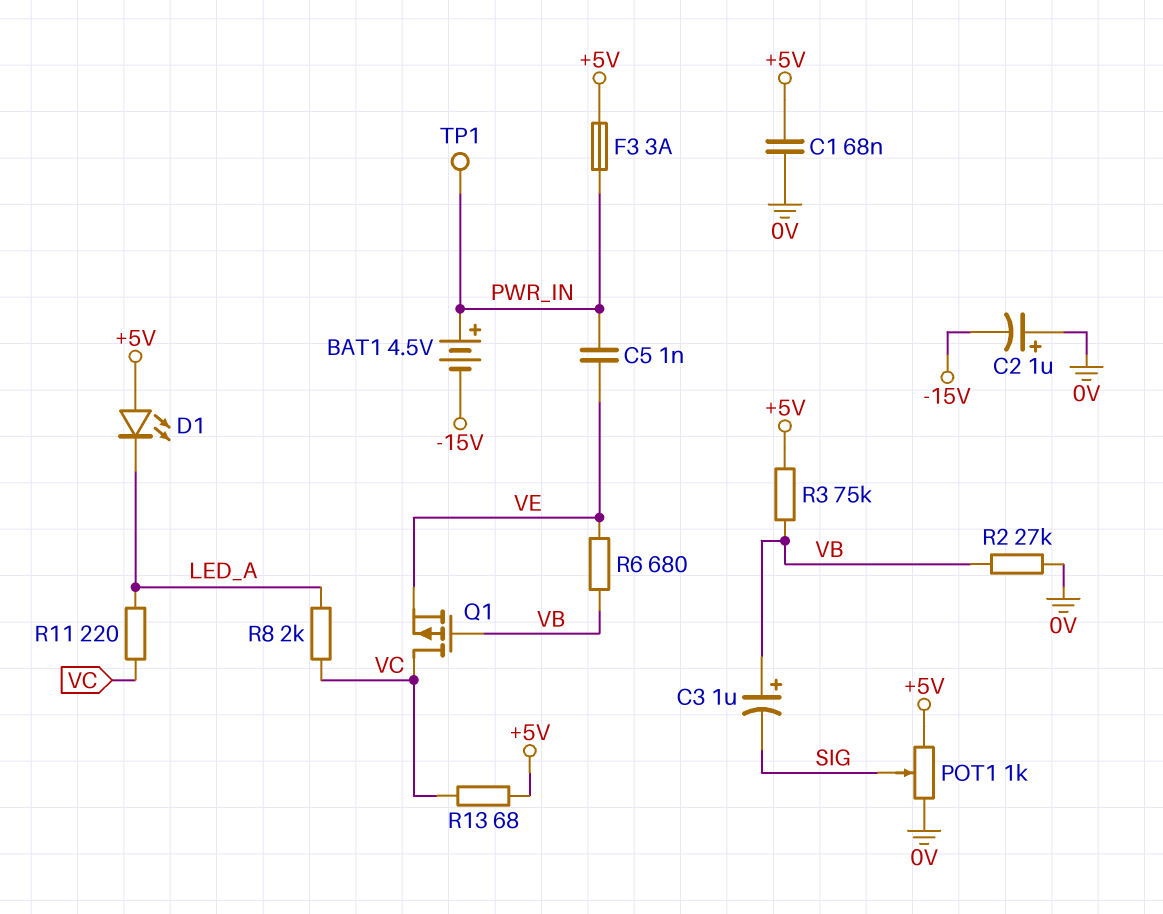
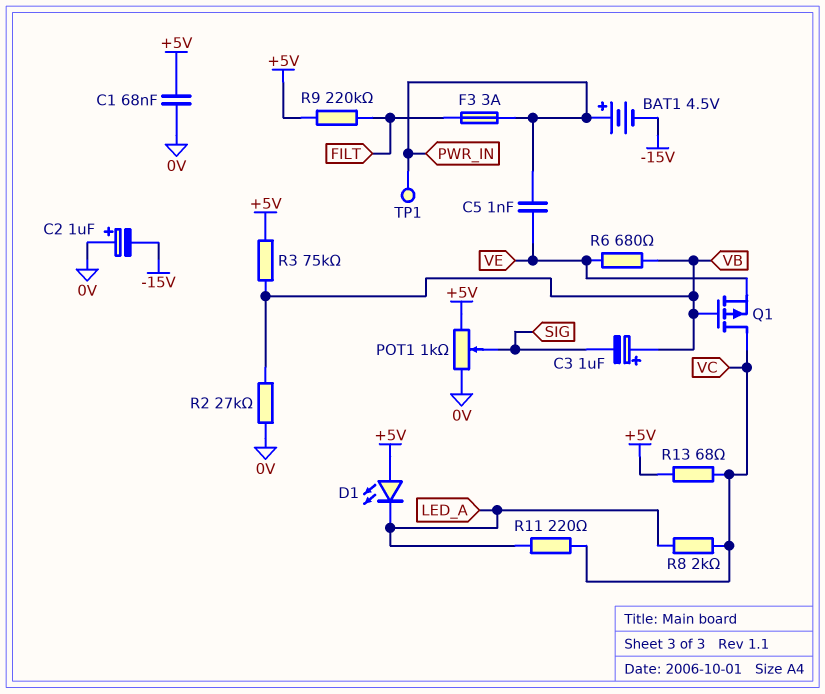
F3: 3A (+5V, PWR_IN) -> 3A (FILT, PWR_IN)
R9: none -> 220k (+5V, FILT)

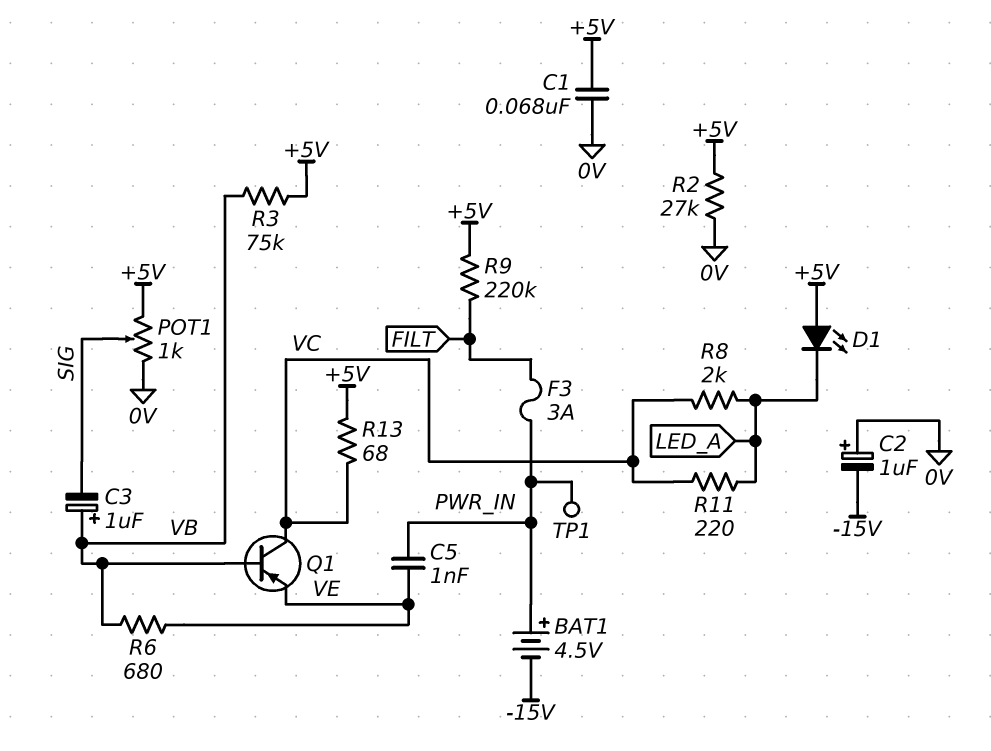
Q1: PMOS (G VB, D VC, S VE) -> PNP (B VB, C VC, E VE)
R2: 27k (0V, VB) -> 27k (+5V, 0V)

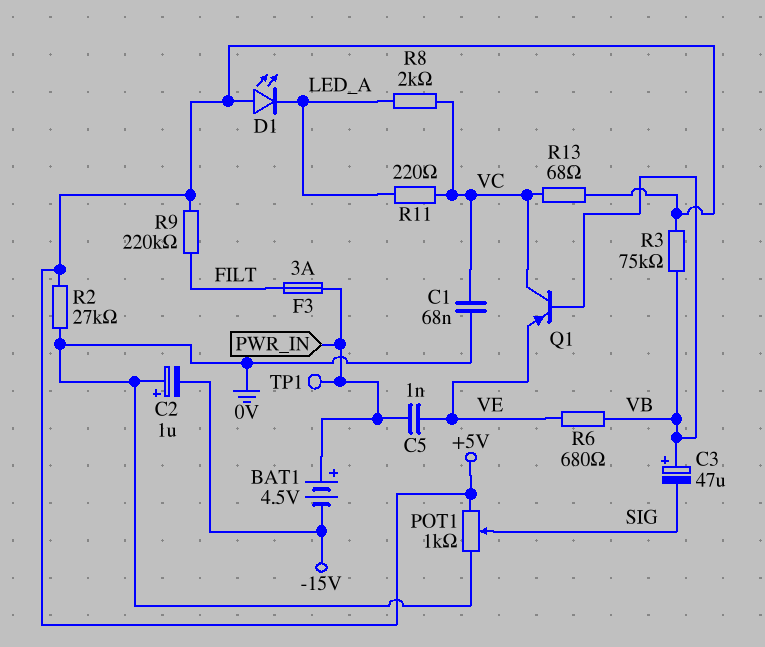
C1: 68nF (+5V, 0V) -> 68nF (0V, VC)
C3: 1uF (plus VB, minus SIG) -> 47uF (plus VB, minus SIG)

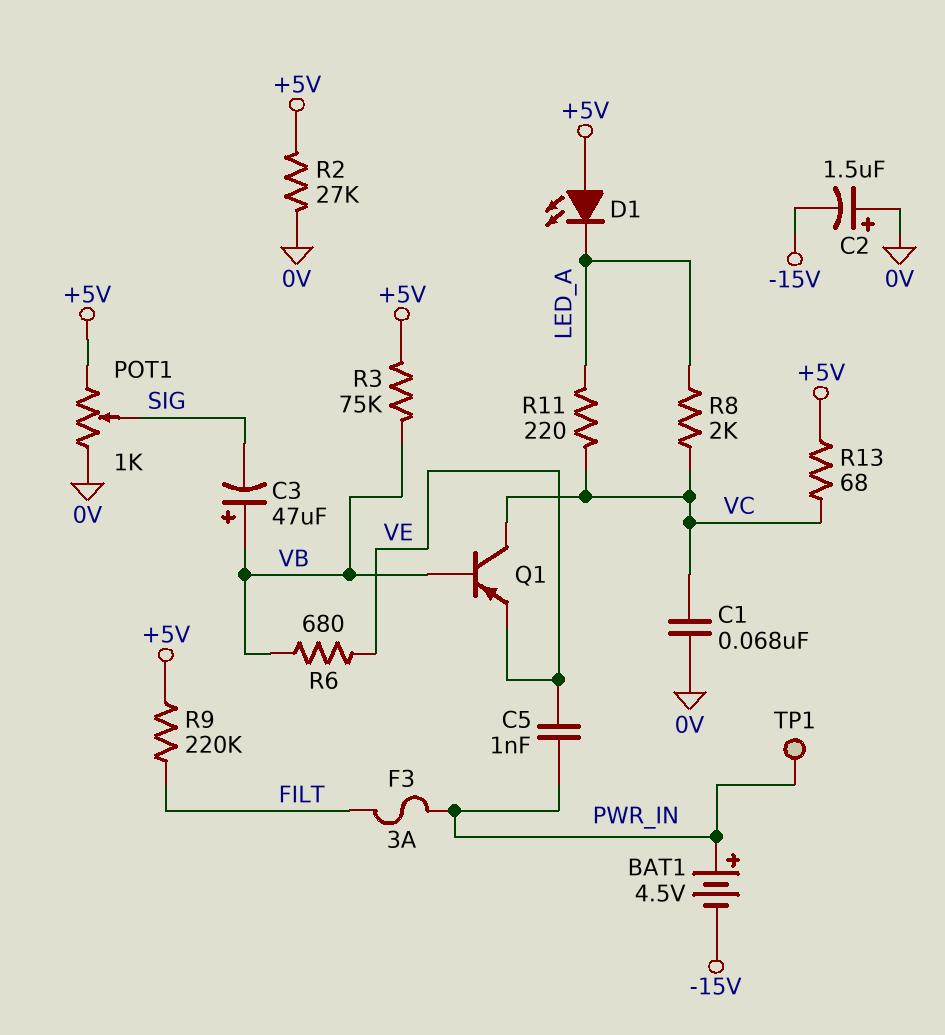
C2: 1uF (plus 0V, minus -15V) -> 1.5uF (plus 0V, minus -15V)

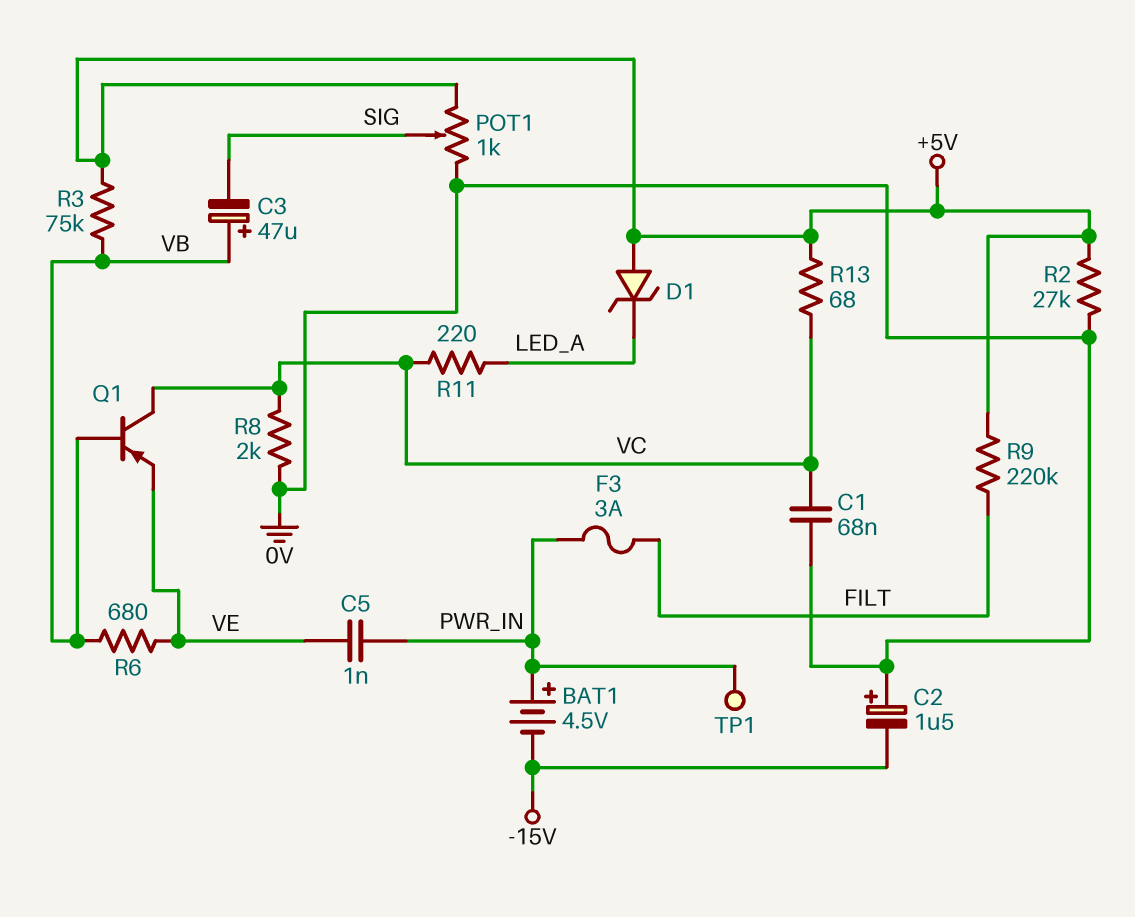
D1: LED (A +5V, K LED_A) -> zener (A +5V, K LED_A)
R8: 2k (LED_A, VC) -> 2k (0V, VC)

